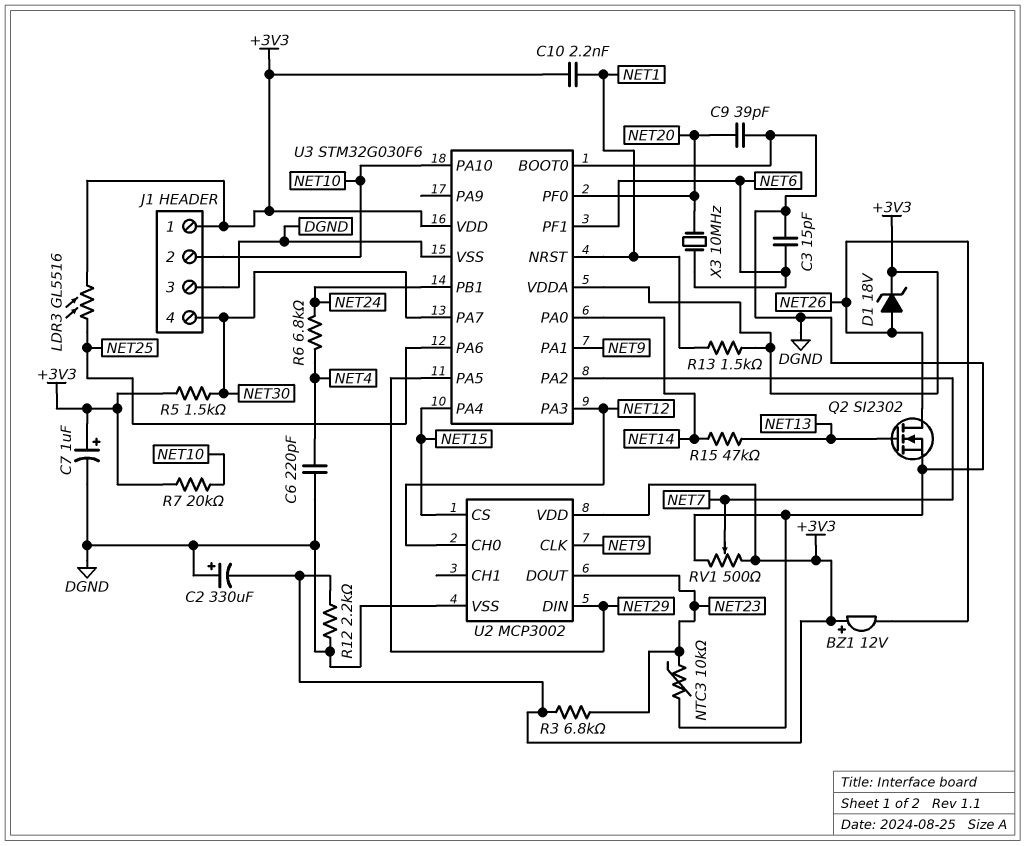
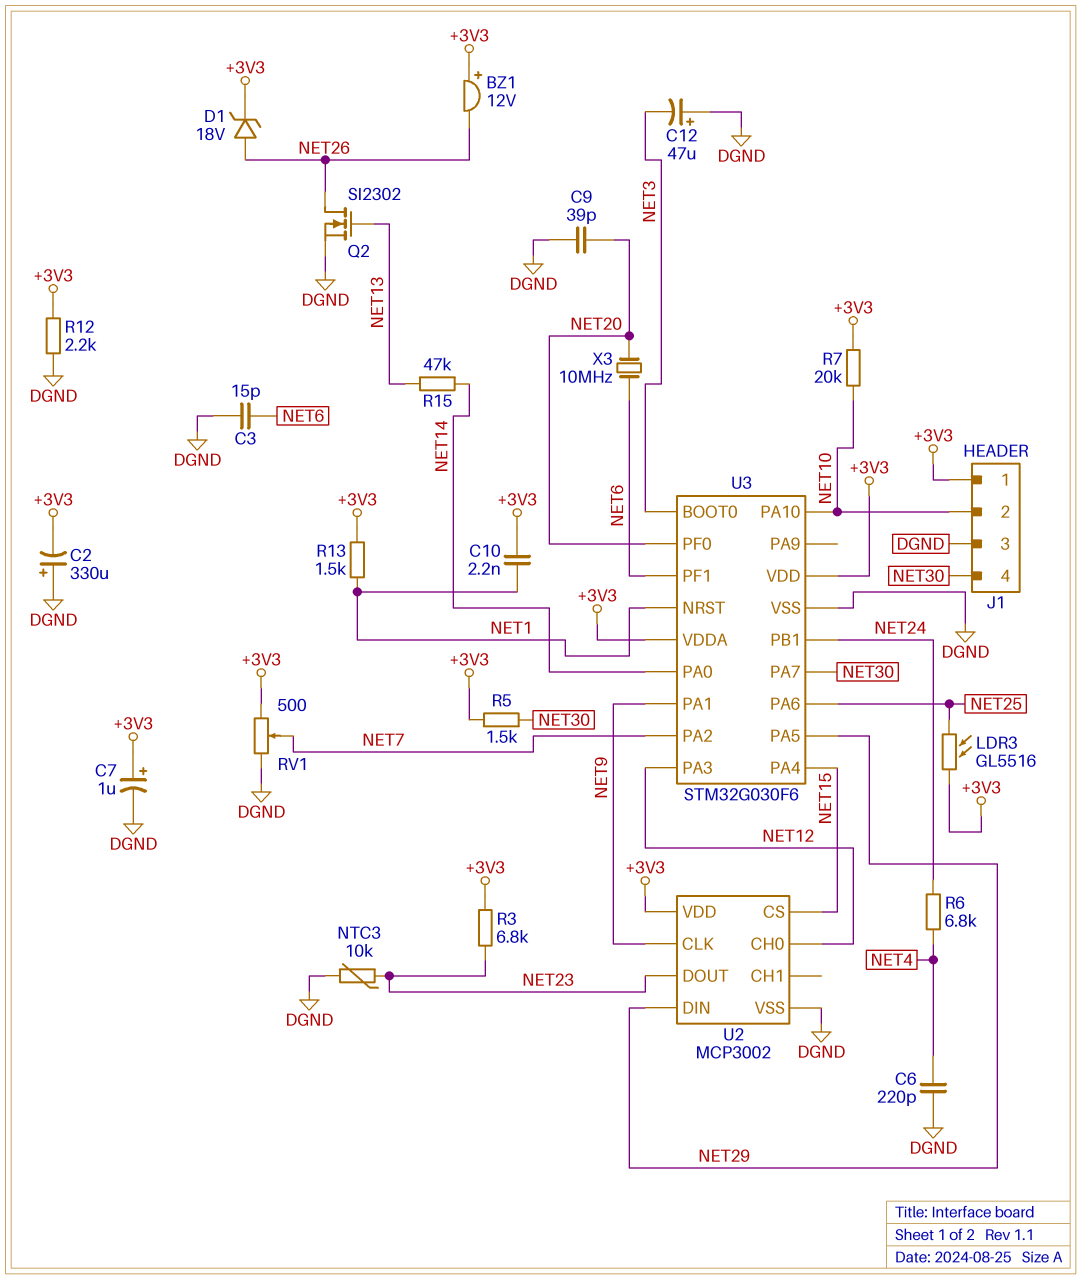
C12: none -> 47uF (plus DGND, minus NET3)
U3 pin BOOT0: DGND -> NET3

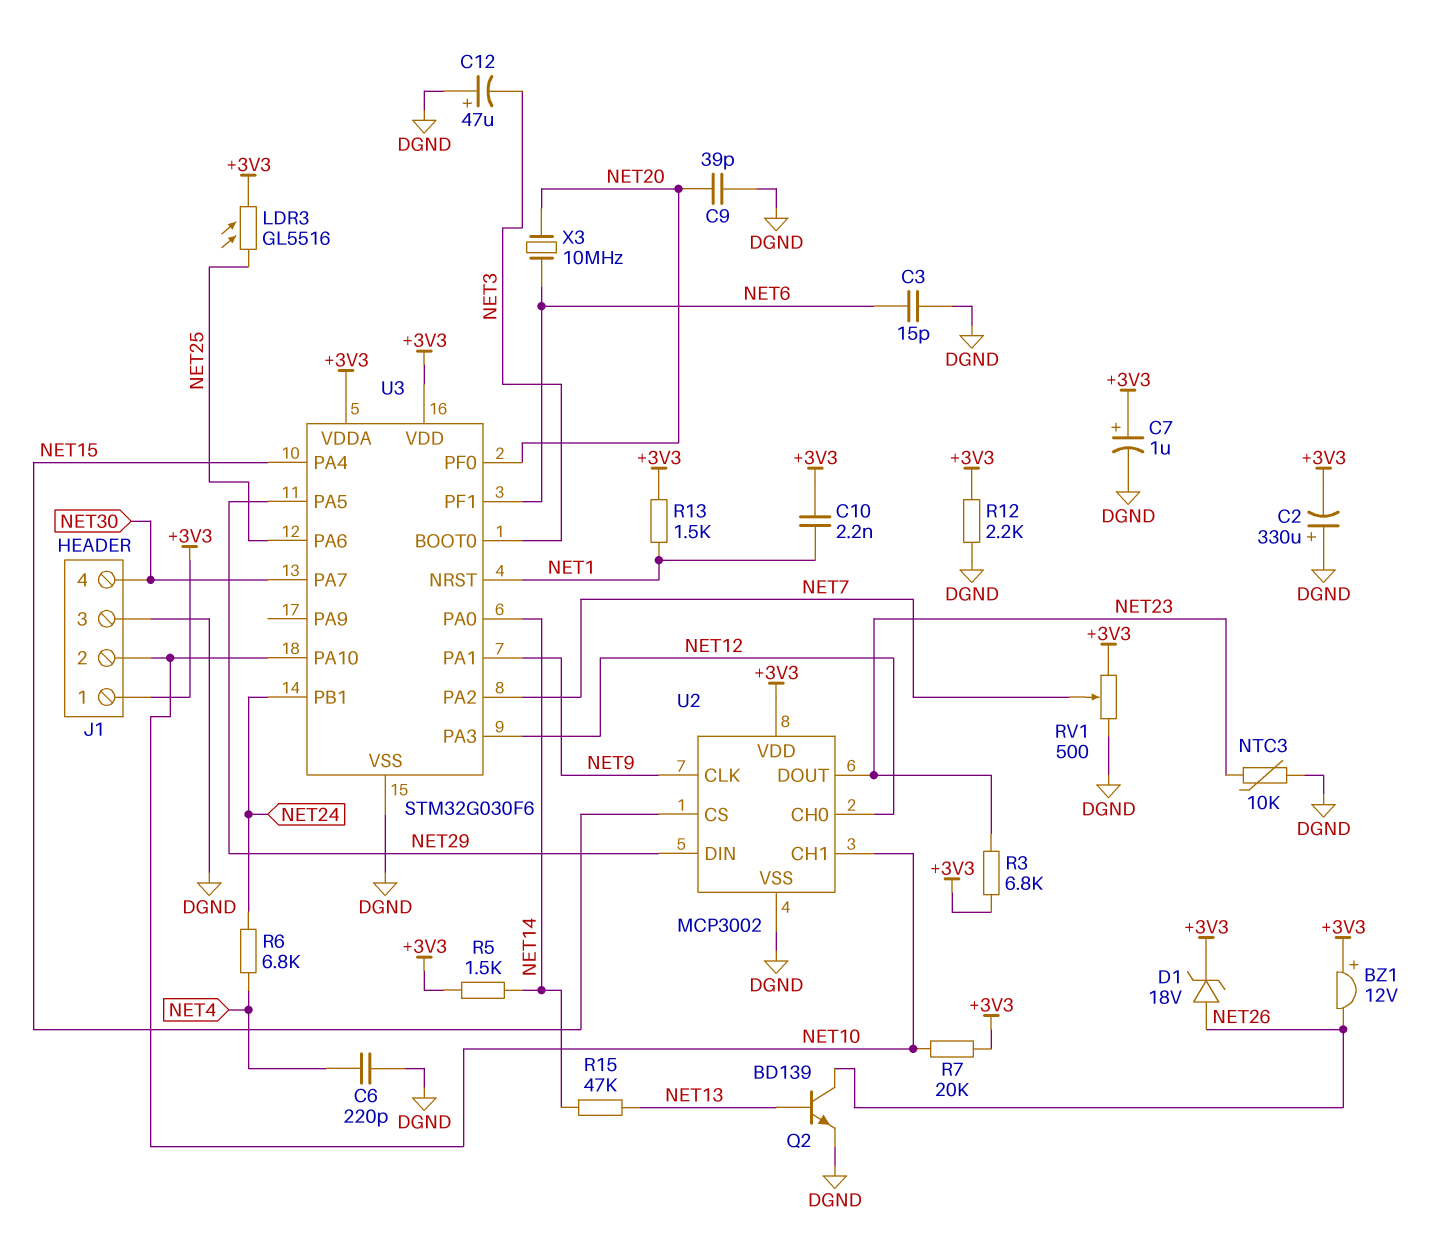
Q2: NMOS SI2302 (G NET13, D NET26, S DGND) -> NPN BD139 (B NET13, C NET26, E DGND)
R5: 1.5k (+3V3, NET30) -> 1.5k (+3V3, NET14)
U2 pin CH1: none -> NET10

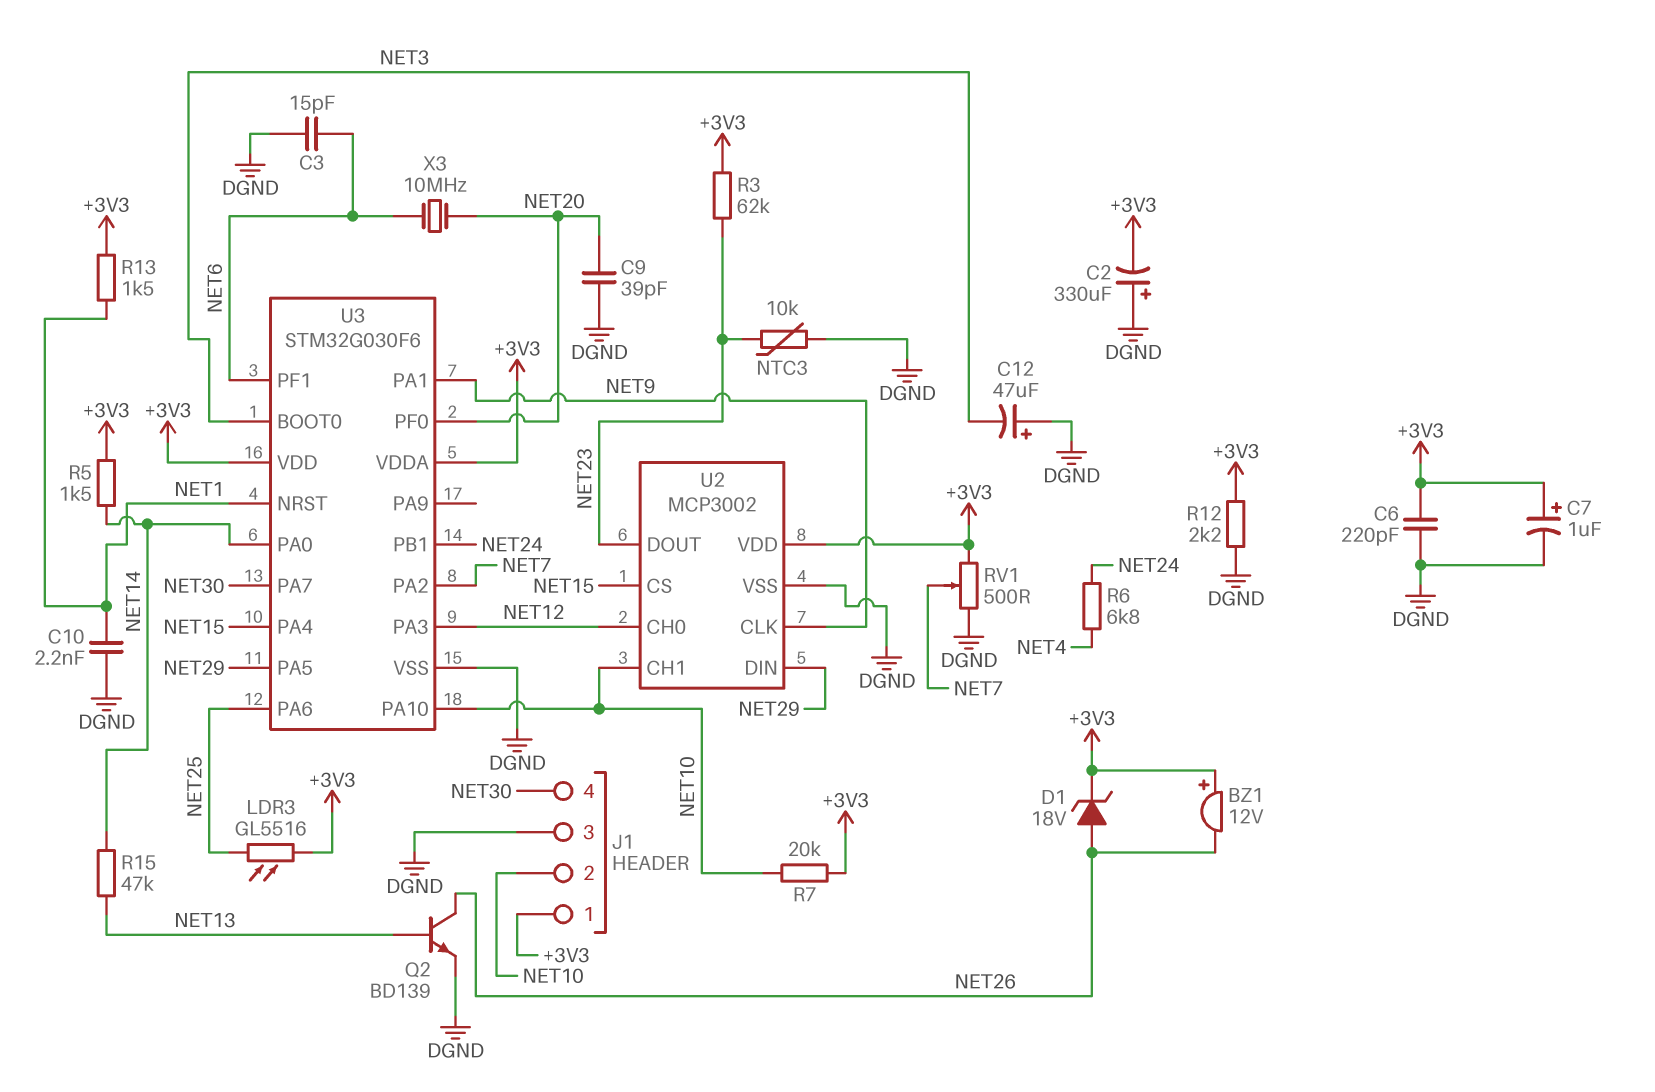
C6: 220pF (DGND, NET4) -> 220pF (+3V3, DGND)
C10: 2.2nF (+3V3, NET1) -> 2.2nF (DGND, NET1)
R3: 6.8k (+3V3, NET23) -> 62k (+3V3, NET23)

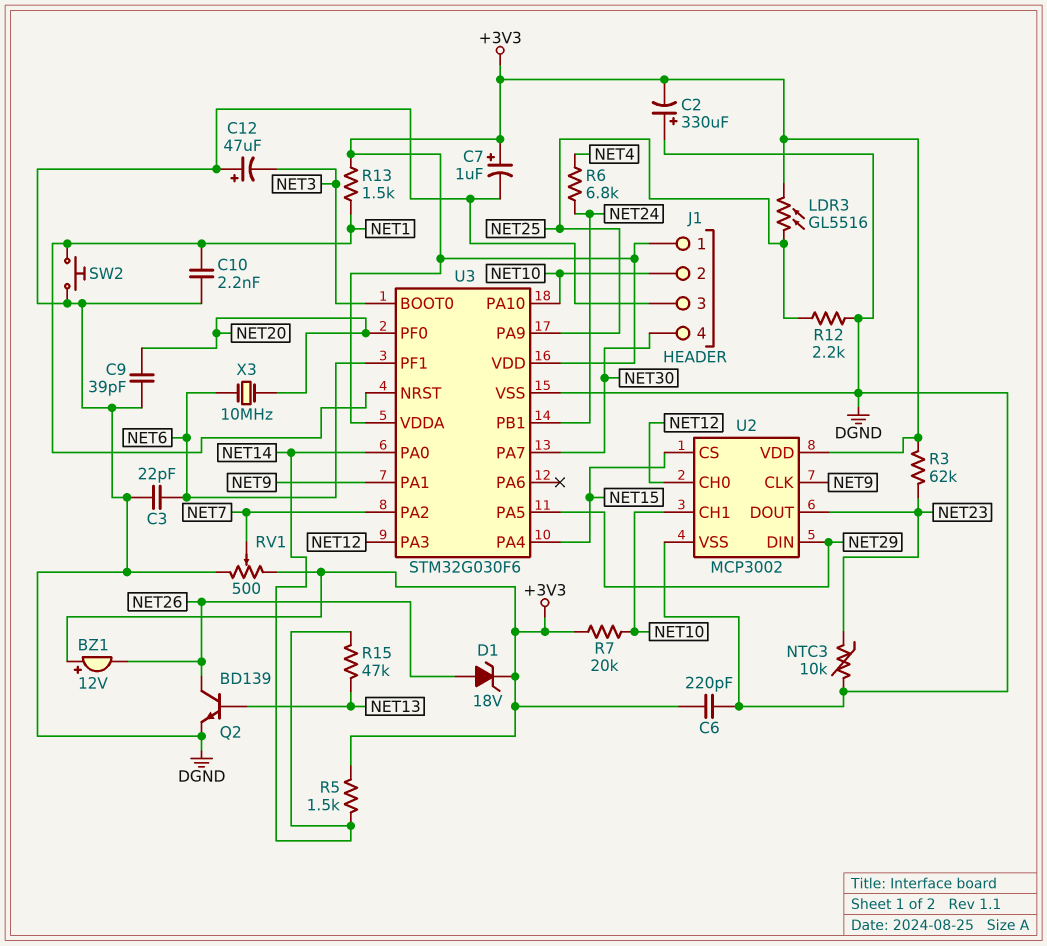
C3: 15pF (DGND, NET6) -> 22pF (DGND, NET6)
R12: 2.2k (+3V3, DGND) -> 2.2k (DGND, NET25)
SW2: none -> button (DGND, NET1)
U3 pin PA6: NET25 -> none
U3 pin PA9: none -> NET25

